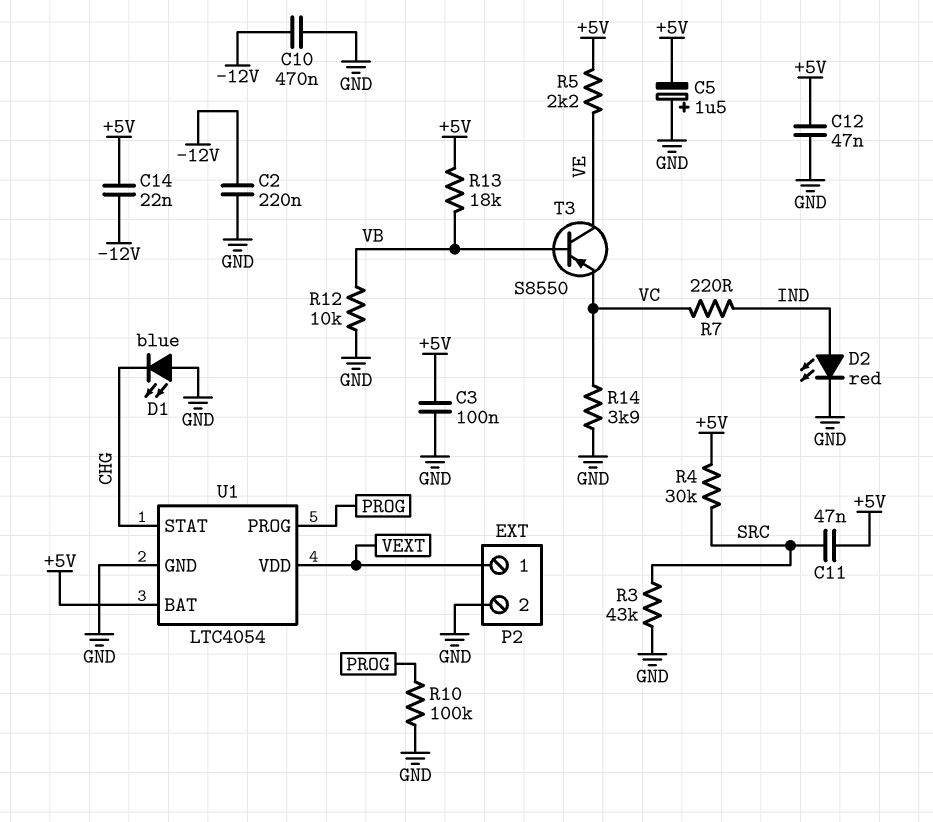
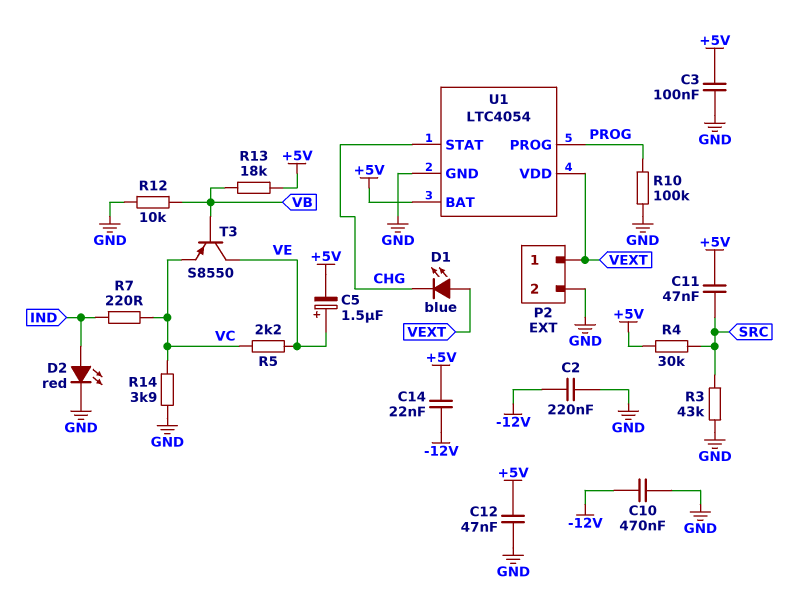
C5: 1.5uF (plus GND, minus +5V) -> 1.5uF (plus VE, minus +5V)
D1: LED blue (A GND, K CHG) -> LED blue (A VEXT, K CHG)
R5: 2.2k (+5V, VE) -> 2.2k (VC, VE)

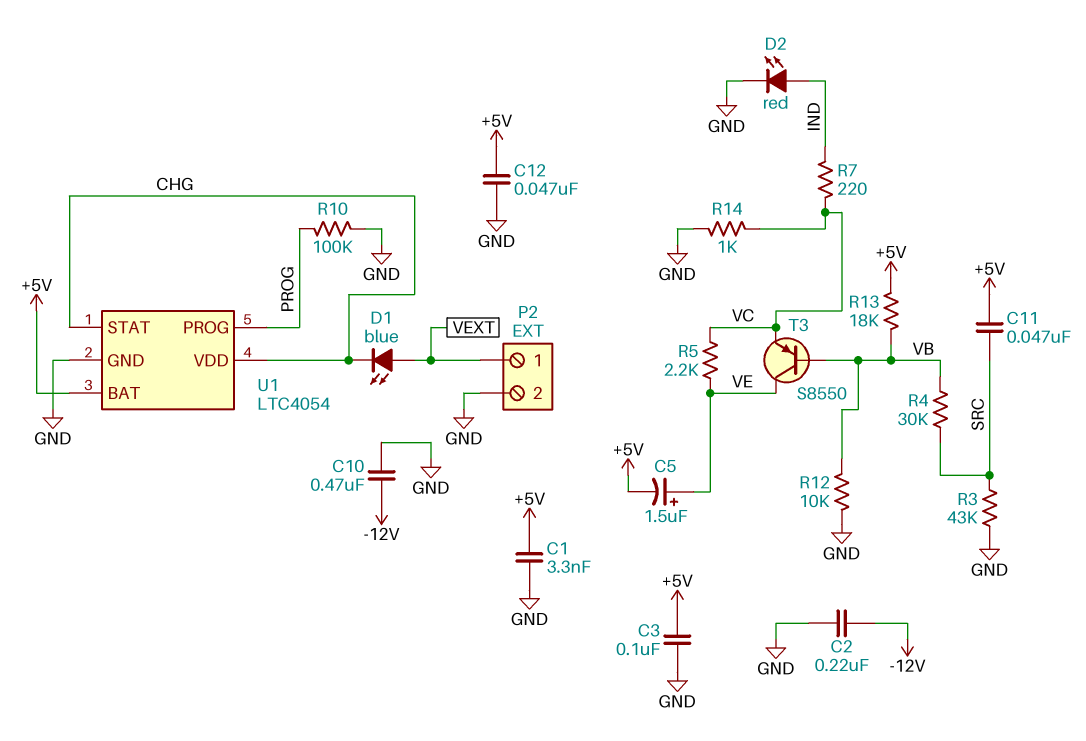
C1: none -> 3.3nF (+5V, GND)
C14: 22nF (+5V, -12V) -> none
R4: 30k (+5V, SRC) -> 30k (SRC, VB)
R14: 3.9k (GND, VC) -> 1k (GND, VC)
U1 pin VDD: VEXT -> CHG

